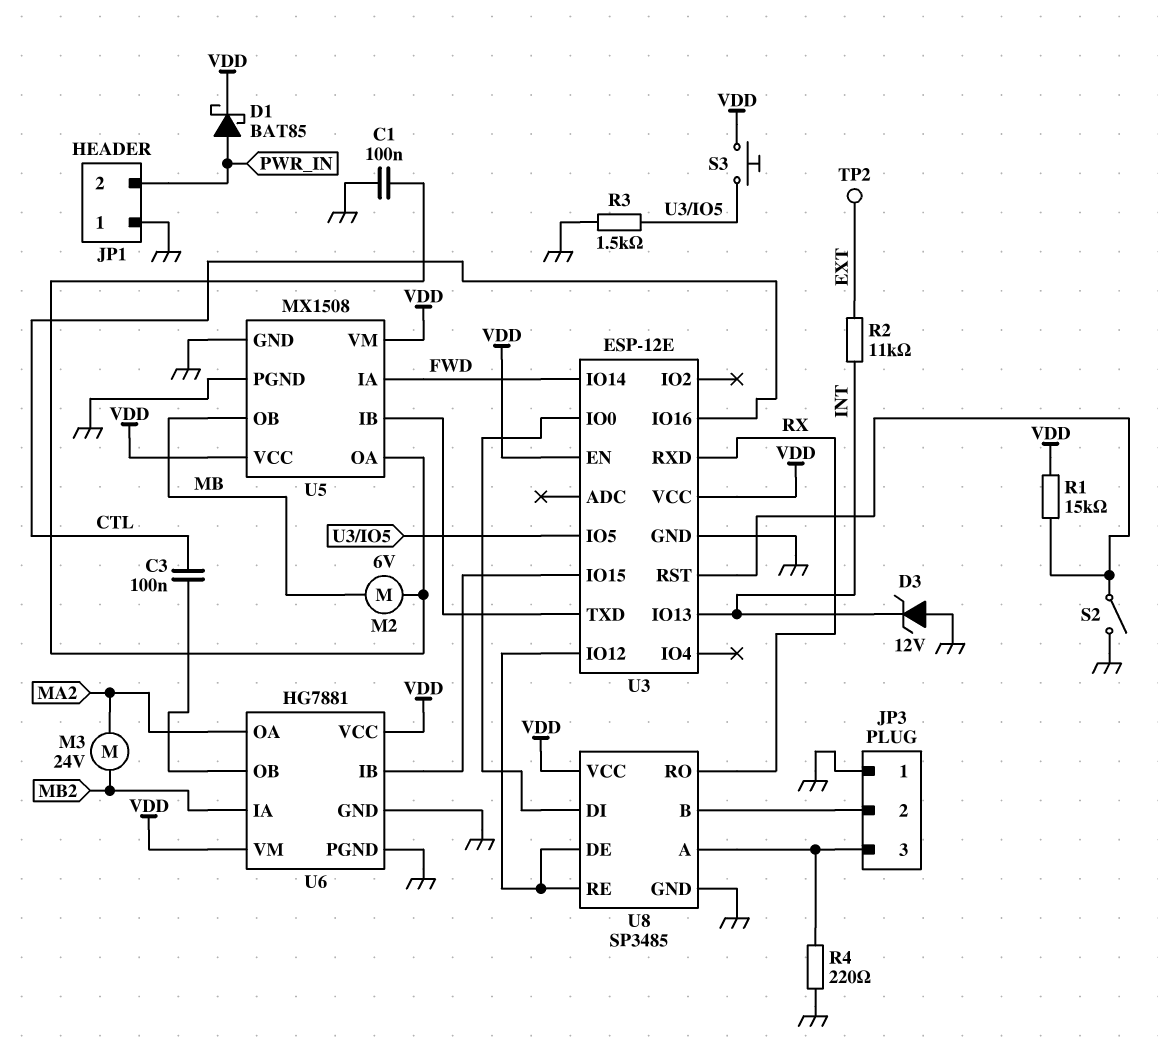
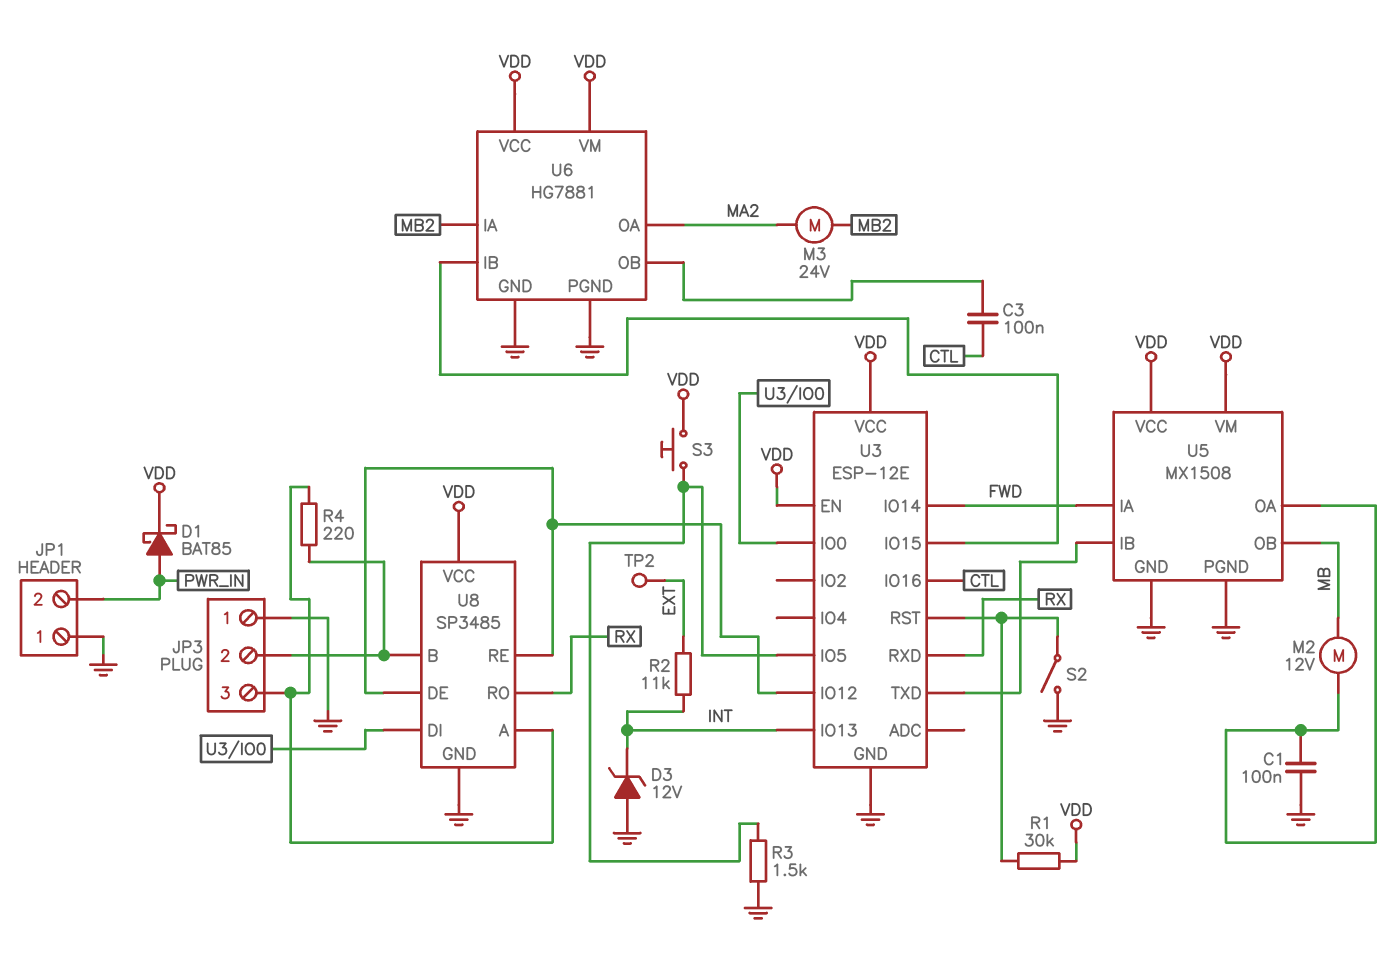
M2: motor 6V (MB, U5/OA) -> motor 12V (MB, U5/OA)
R1: 15k (U3/RST, VDD) -> 30k (U3/RST, VDD)
R4: 220 (GND, JP3/3) -> 220 (JP3/2, JP3/3)

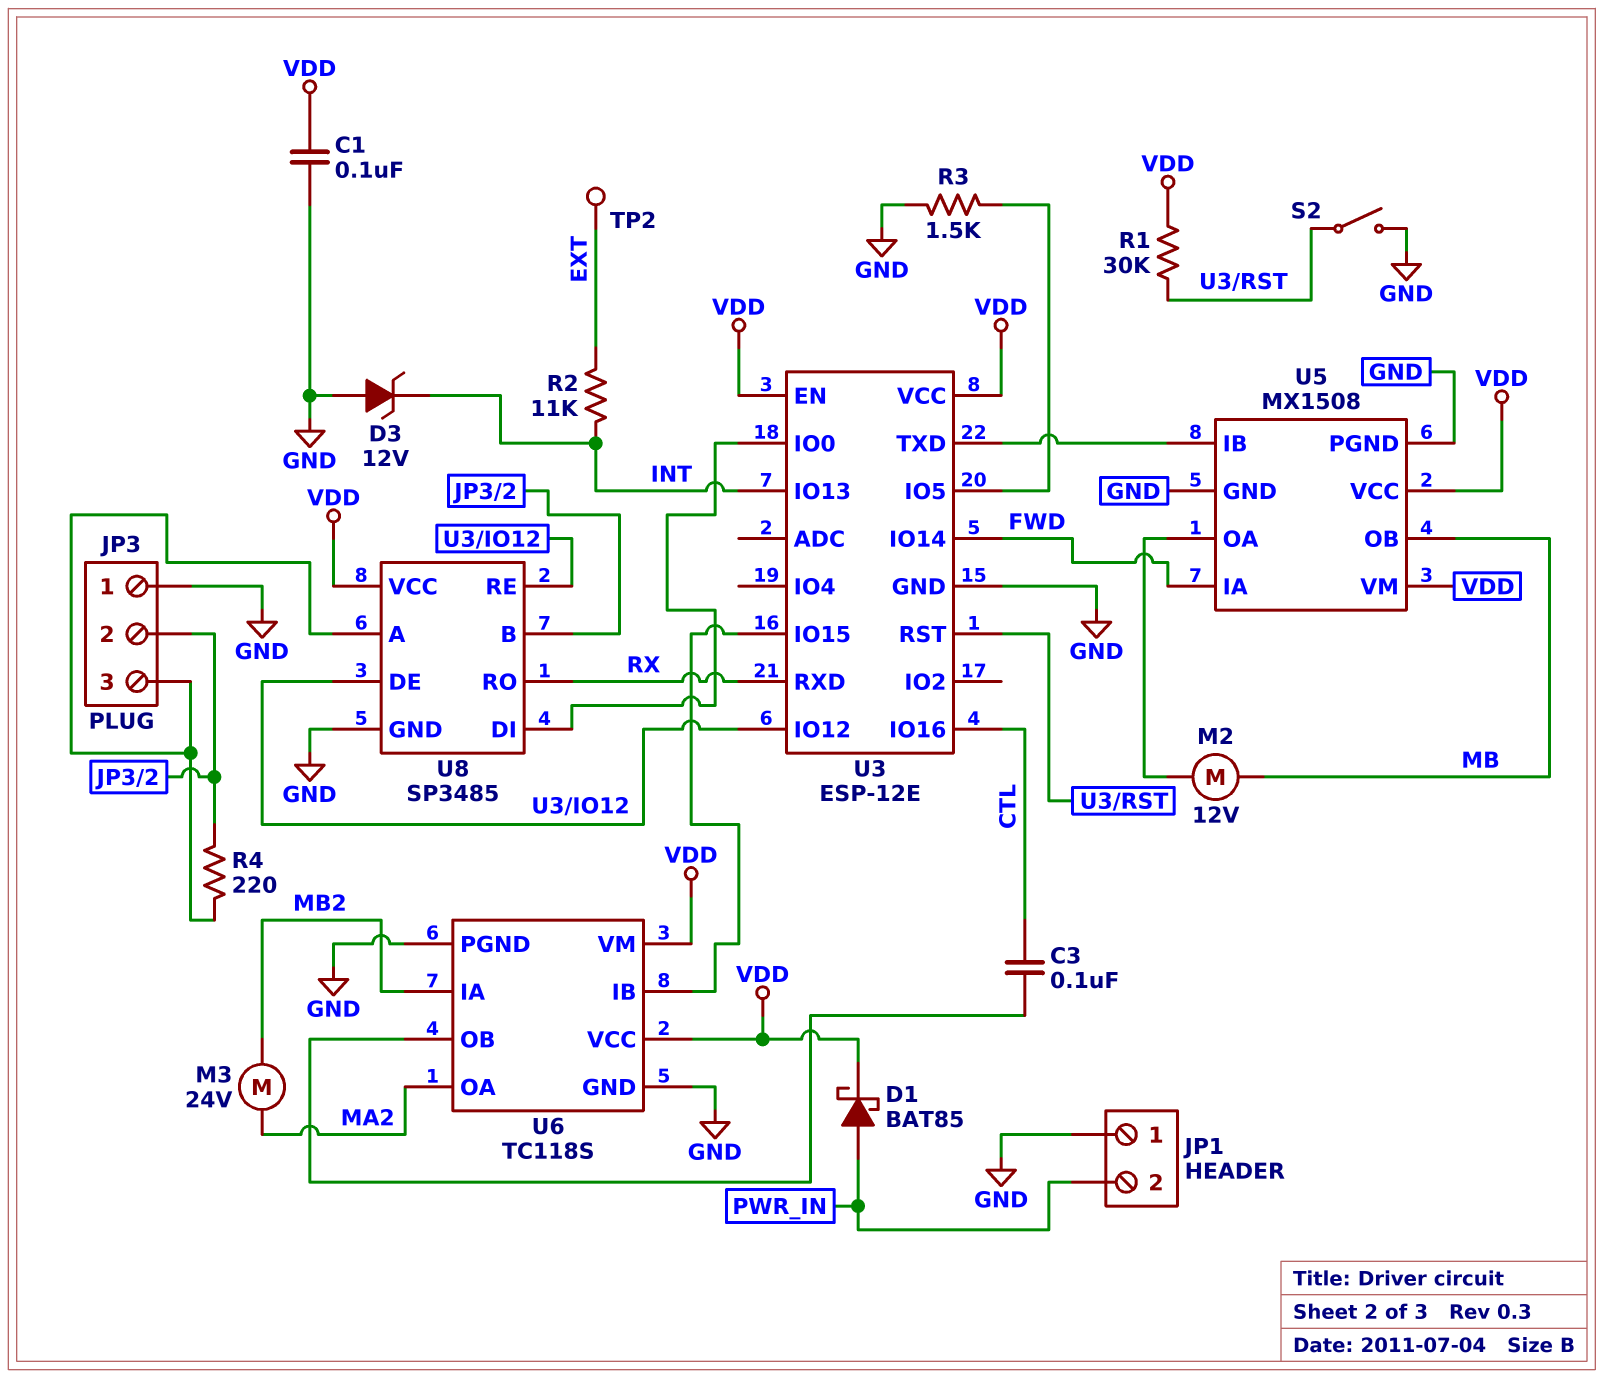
C1: 100nF (GND, U5/OA) -> 100nF (GND, VDD)
S3: button (U3/IO5, VDD) -> none
U6: HG7881 -> TC118S

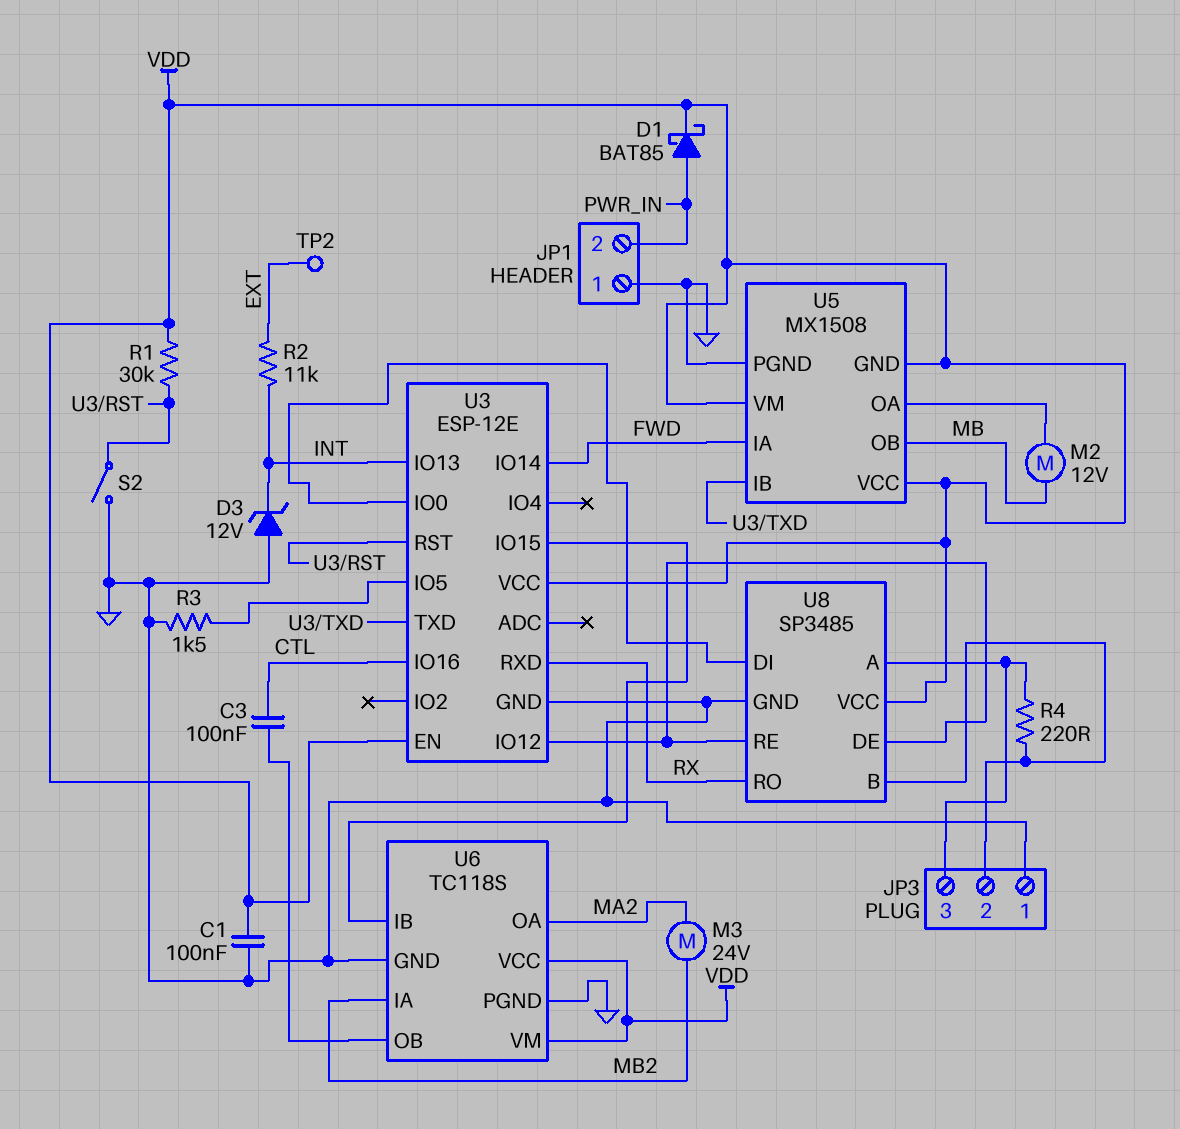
U5 pin GND: GND -> VDD

